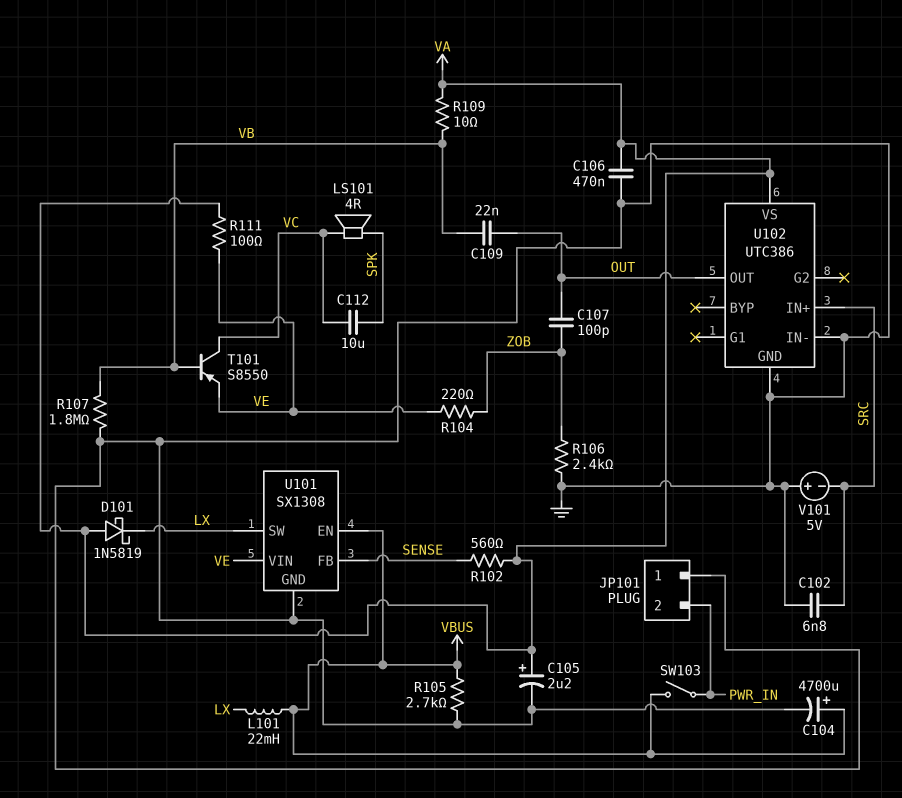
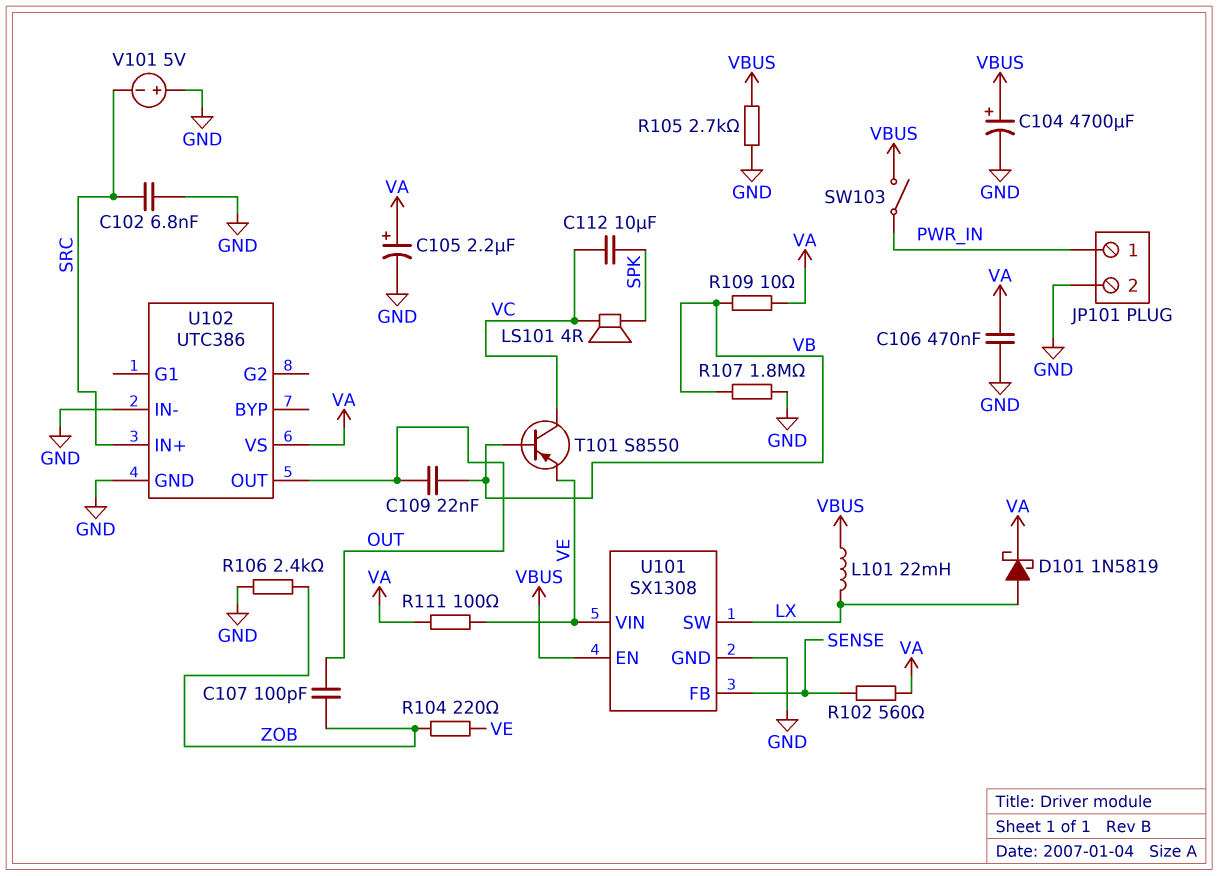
D101: schottky 1N5819 (A VA, K LX) -> schottky 1N5819 (A LX, K VA)
JP101 pin 1: GND -> PWR_IN
JP101 pin 2: PWR_IN -> GND

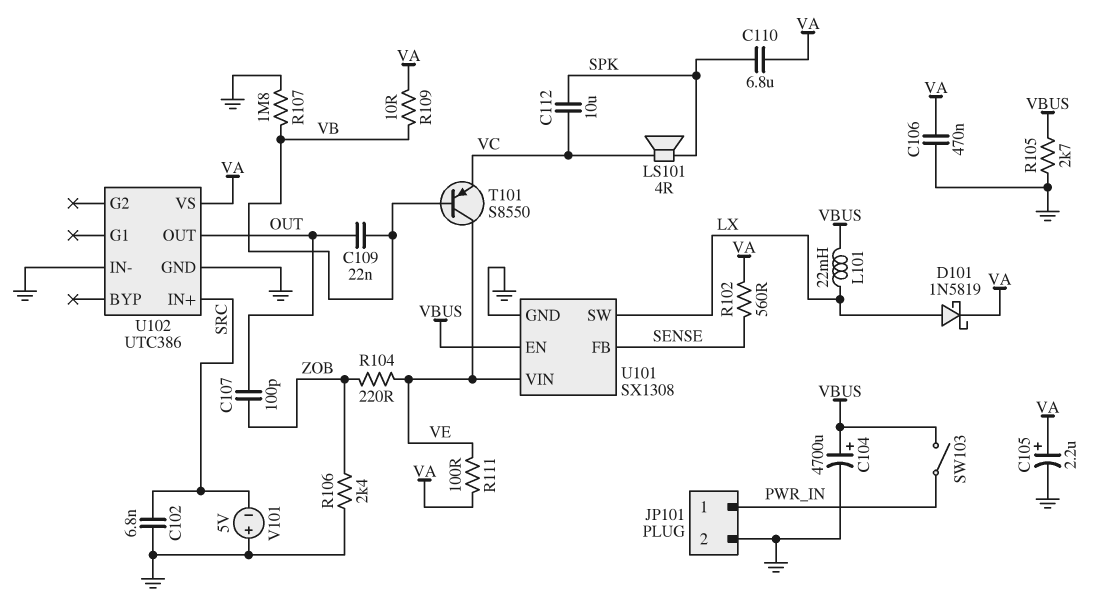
C110: none -> 6.8uF (SPK, VA)
T101: PNP S8550 (B VB, C VC, E VE) -> PNP S8550 (B VB, C VE, E VC)

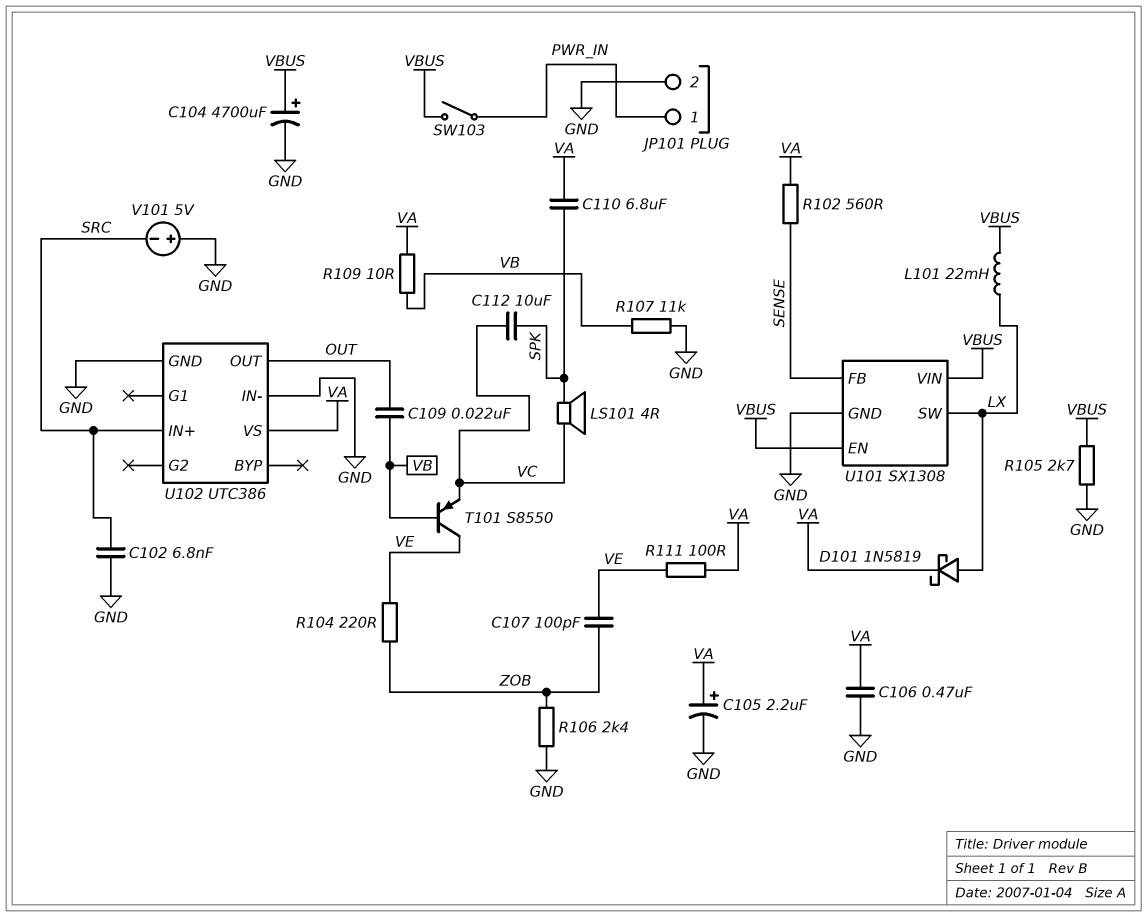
C107: 100pF (OUT, ZOB) -> 100pF (VE, ZOB)
R107: 1.8M (GND, VB) -> 11k (GND, VB)
U101 pin VIN: VE -> VBUS

